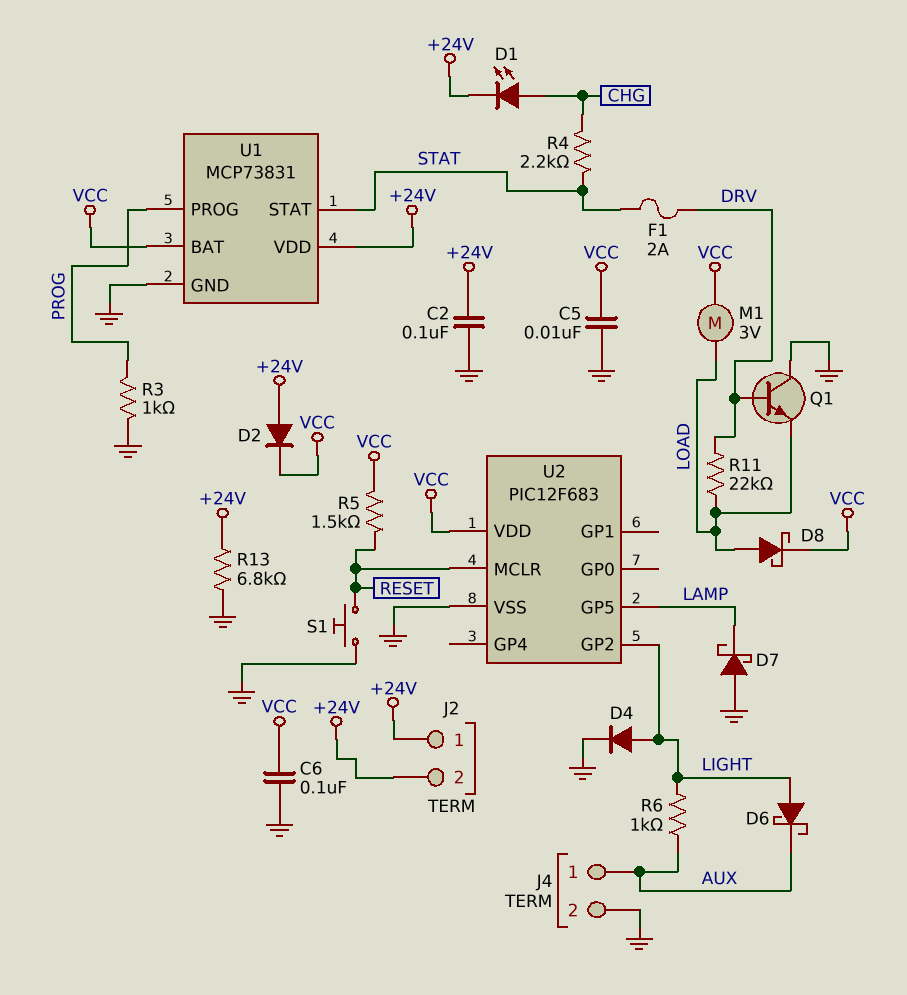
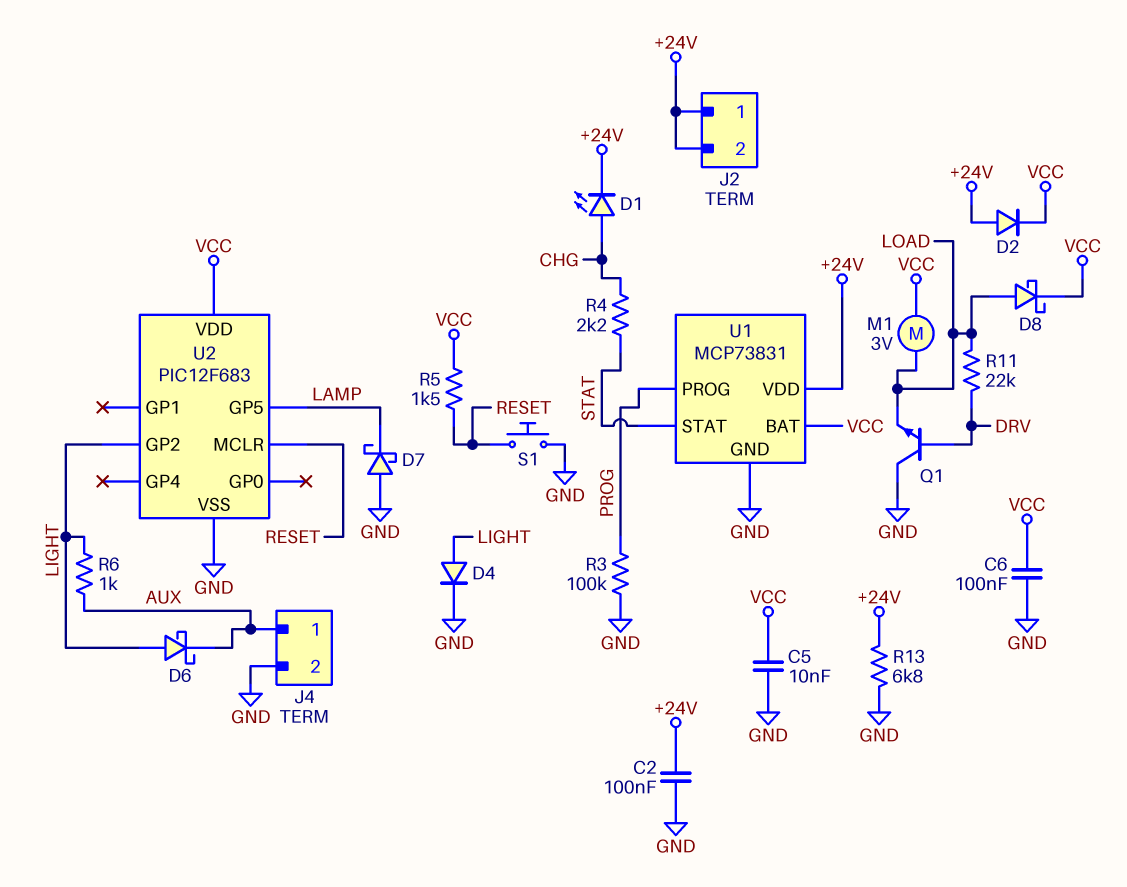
F1: 2A (DRV, STAT) -> none
R3: 1k (GND, PROG) -> 100k (GND, PROG)

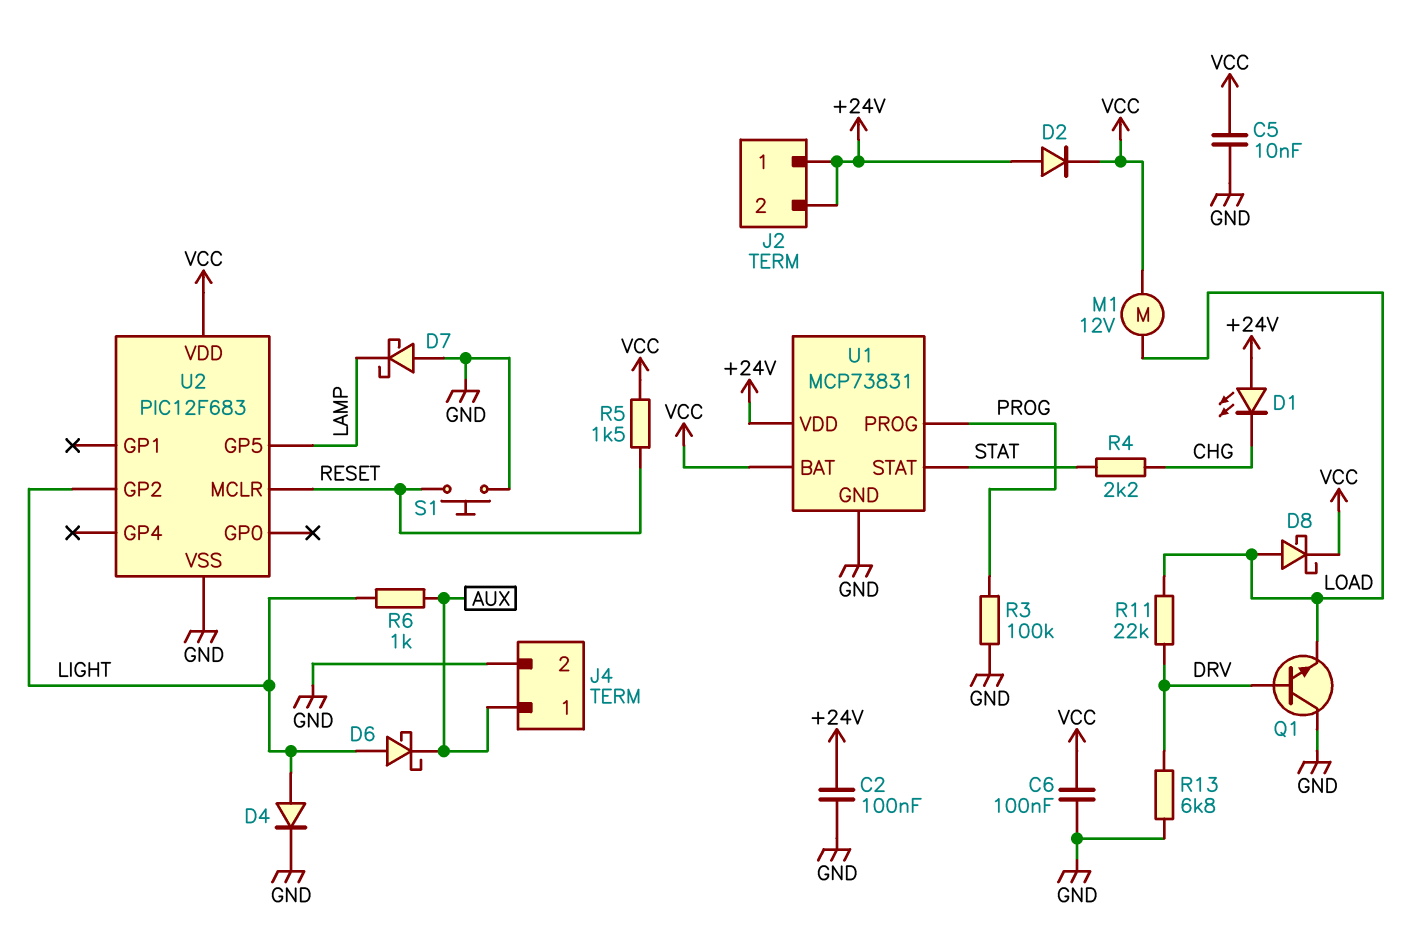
D1: LED (A CHG, K +24V) -> LED (A +24V, K CHG)
M1: motor 3V (LOAD, VCC) -> motor 12V (LOAD, VCC)
R13: 6.8k (+24V, GND) -> 6.8k (DRV, GND)

